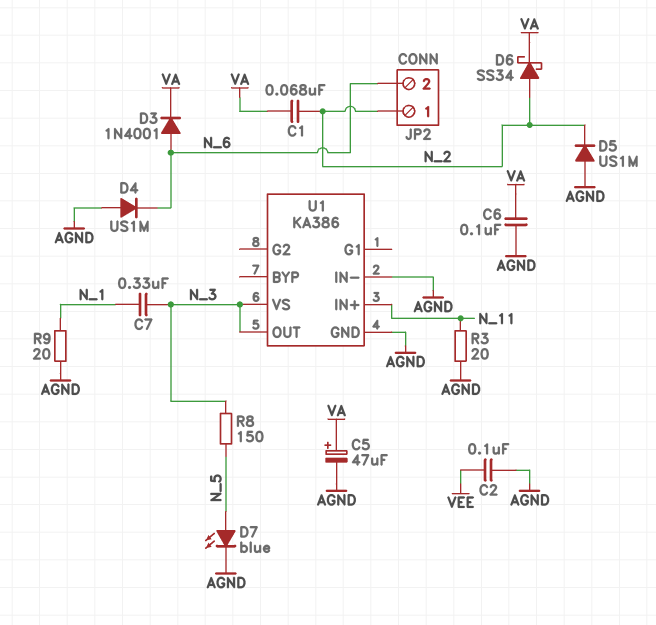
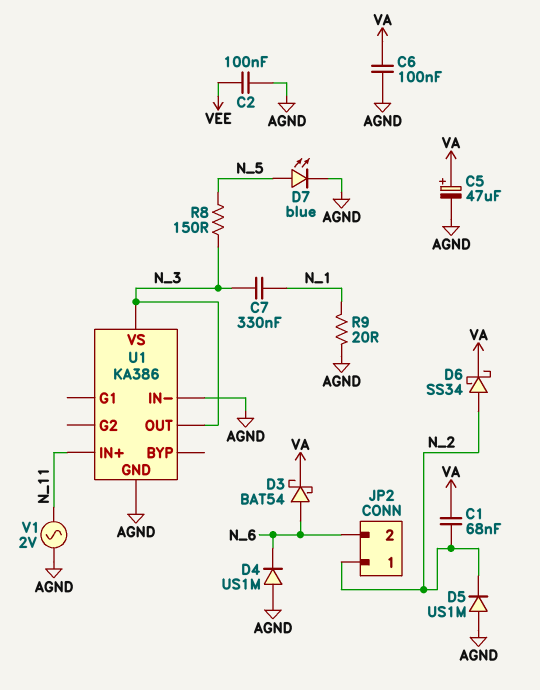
D3: diode 1N4001 (A N_6, K VA) -> schottky BAT54 (A N_6, K VA)
R3: 20 (AGND, N_11) -> none
V1: none -> AC 2V (AGND, N_11)

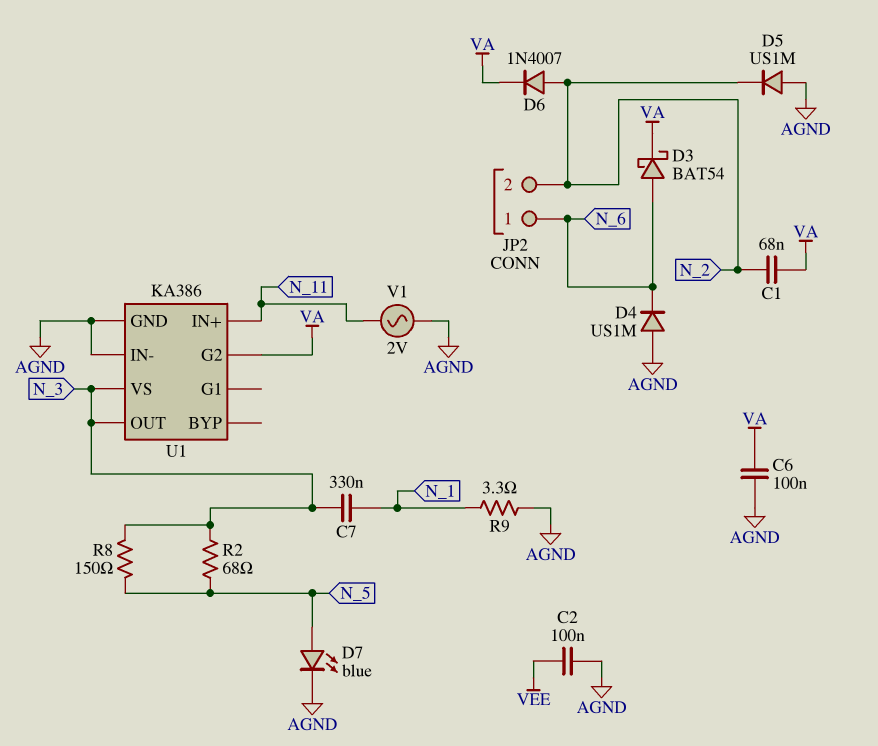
C5: 47uF (plus VA, minus AGND) -> none
D6: schottky SS34 (A N_2, K VA) -> diode 1N4007 (A N_2, K VA)
JP2 pin 1: N_2 -> N_6
JP2 pin 2: N_6 -> N_2
R2: none -> 68 (N_3, N_5)
R9: 20 (AGND, N_1) -> 3.3 (AGND, N_1)
U1 pin G2: none -> VA

